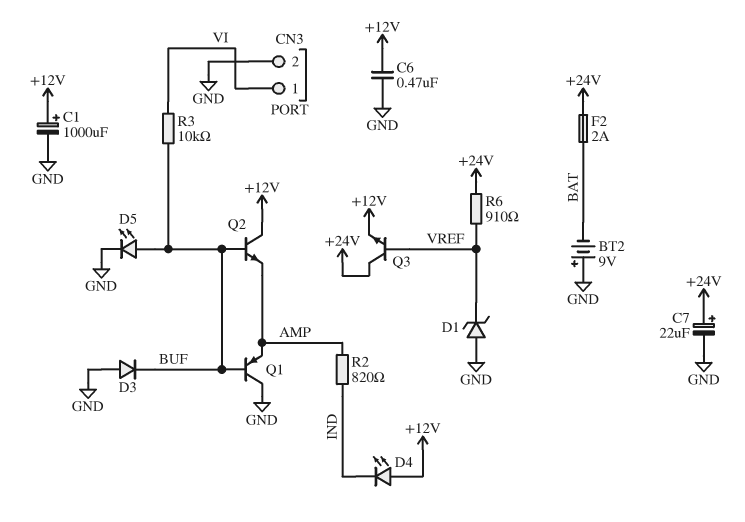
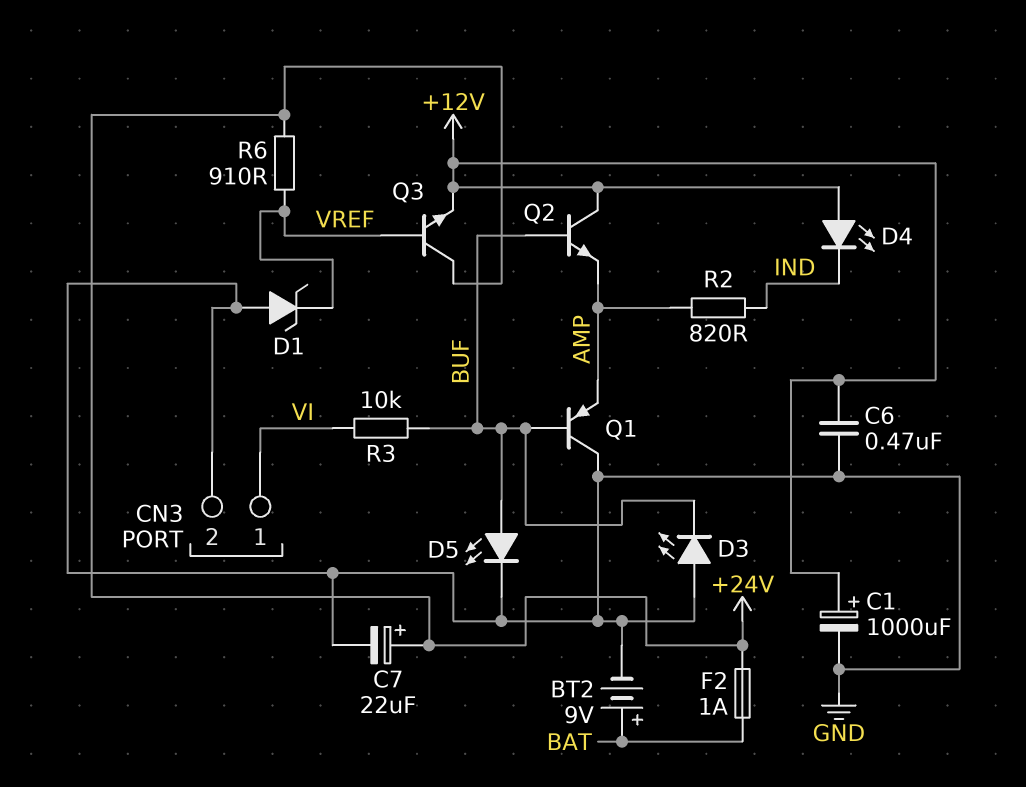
BT2: 9V (plus GND, minus BAT) -> 9V (plus BAT, minus GND)
D3: diode (A GND, K BUF) -> LED (A GND, K BUF)
F2: 2A (+24V, BAT) -> 1A (+24V, BAT)

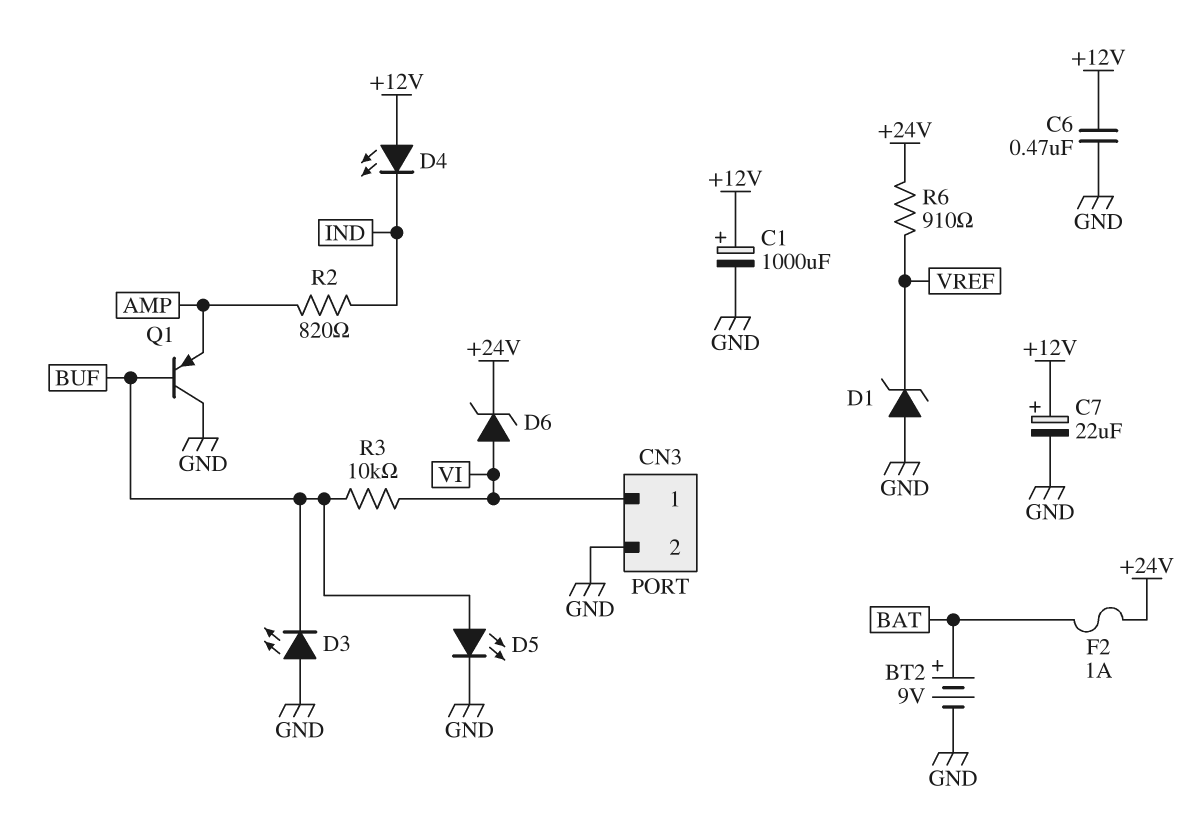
C7: 22uF (plus +24V, minus GND) -> 22uF (plus +12V, minus GND)
D6: none -> zener (A VI, K +24V)
Q2: NPN (B BUF, C +12V, E AMP) -> none
Q3: NPN (B VREF, C +24V, E +12V) -> none

